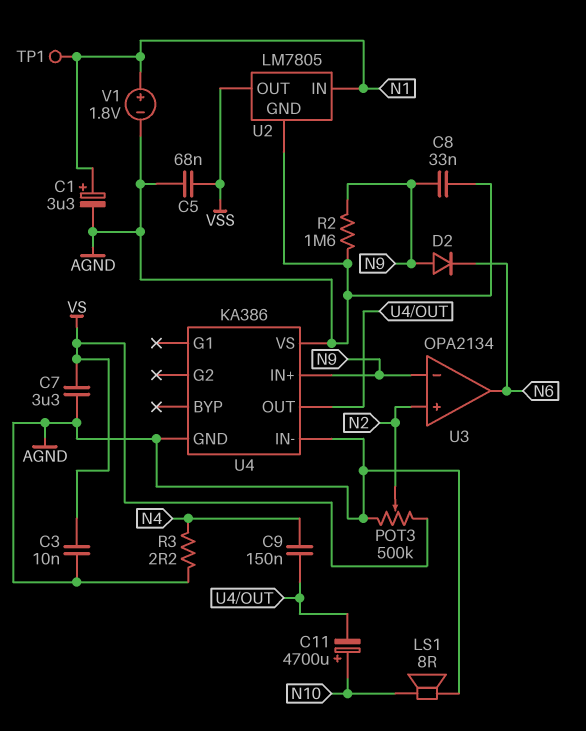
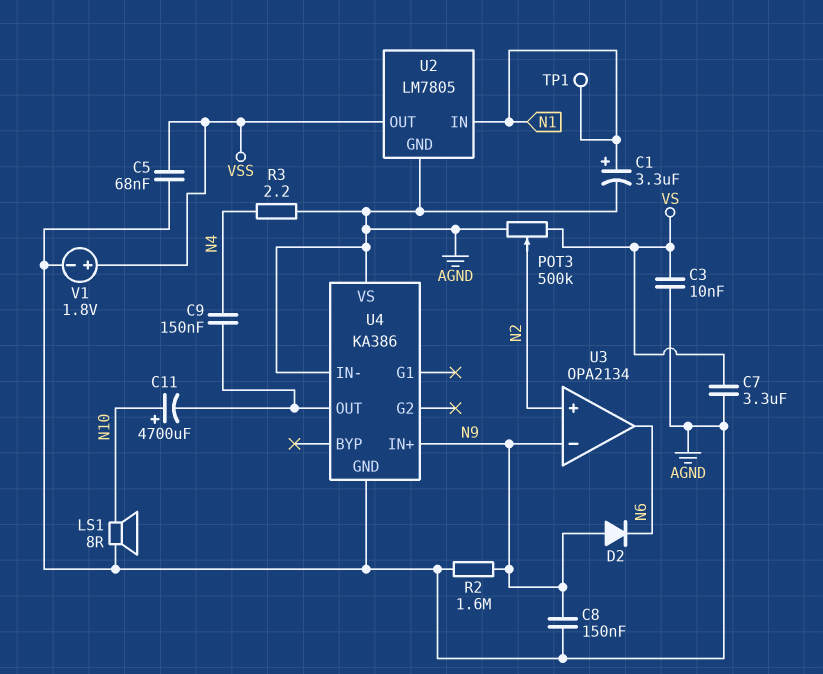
C8: 33nF (AGND, N9) -> 150nF (AGND, N9)
V1: 1.8V (plus N1, minus AGND) -> 1.8V (plus VSS, minus AGND)

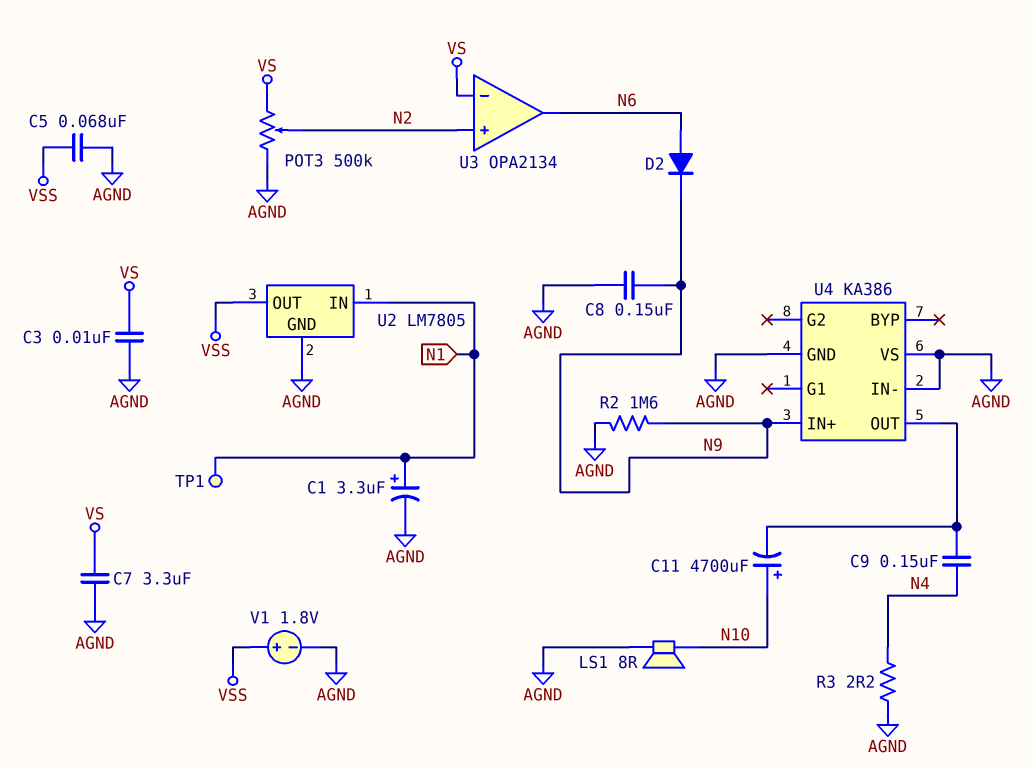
D2: diode (A N9, K N6) -> diode (A N6, K N9)
U3 pin in-: N9 -> VS

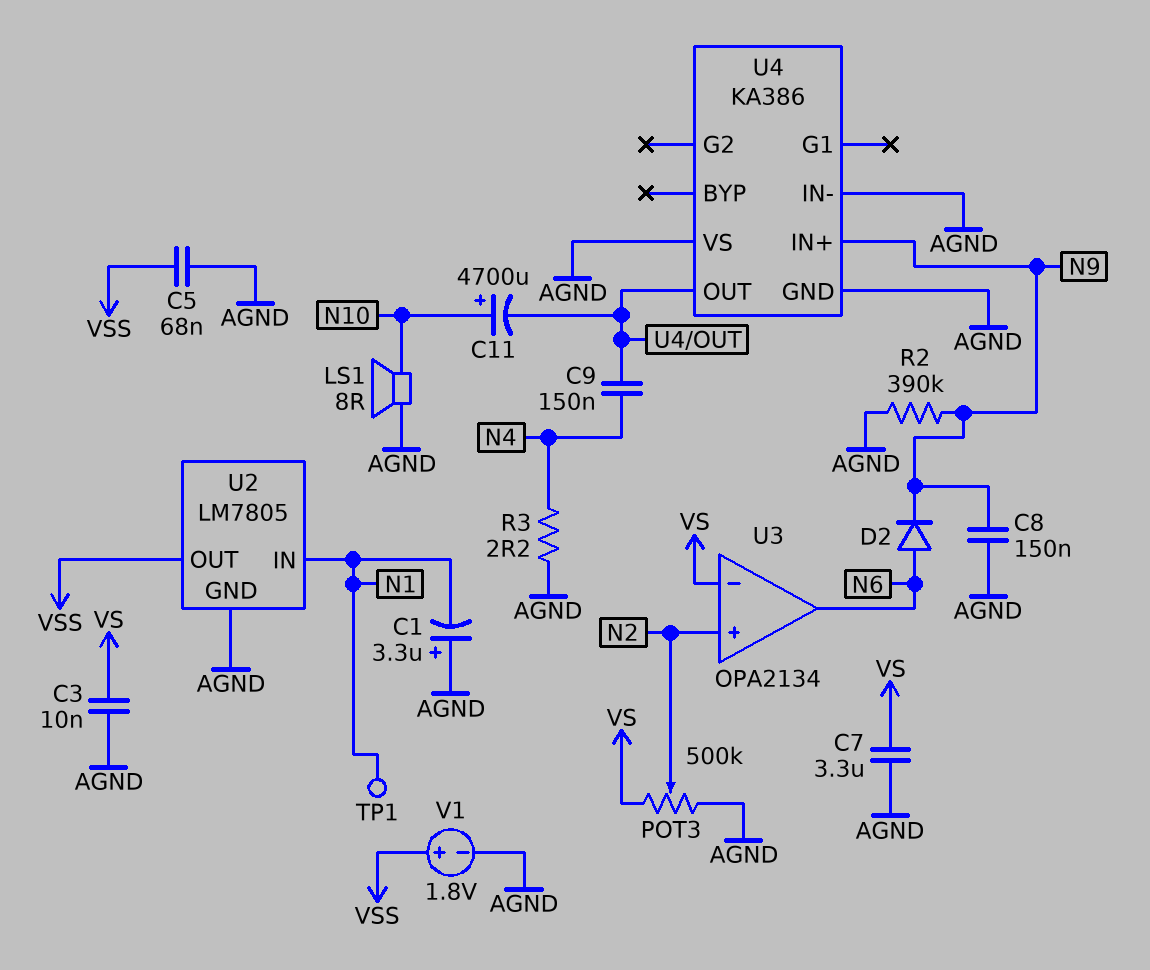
C1: 3.3uF (plus N1, minus AGND) -> 3.3uF (plus AGND, minus N1)
R2: 1.6M (AGND, N9) -> 390k (AGND, N9)

